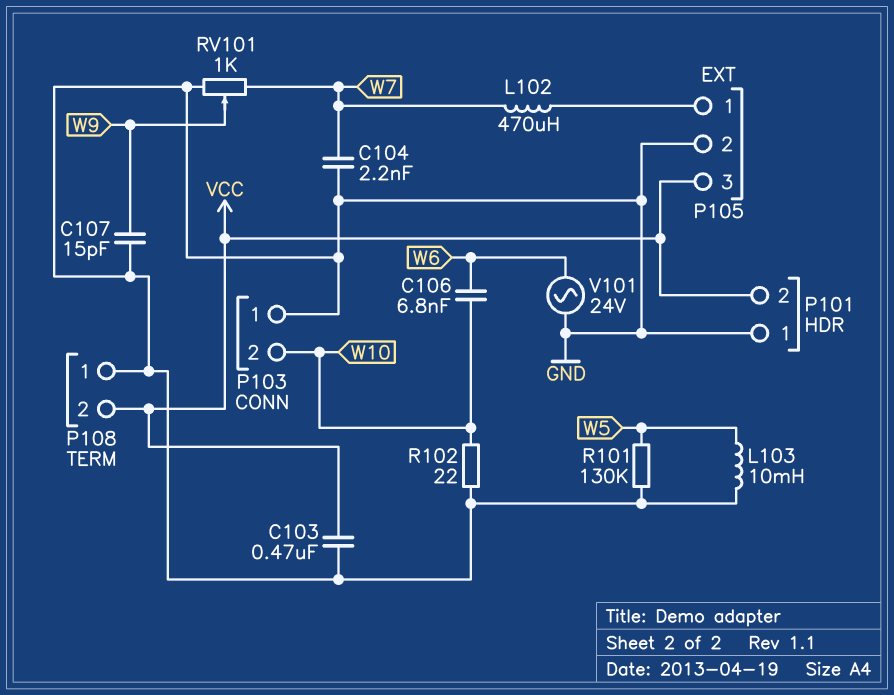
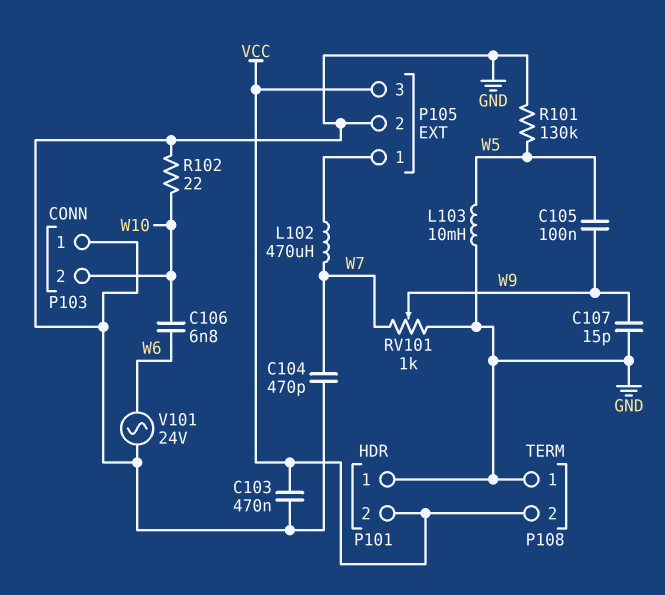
C104: 2.2nF (GND, W7) -> 470pF (GND, W7)
C105: none -> 100nF (W5, W9)

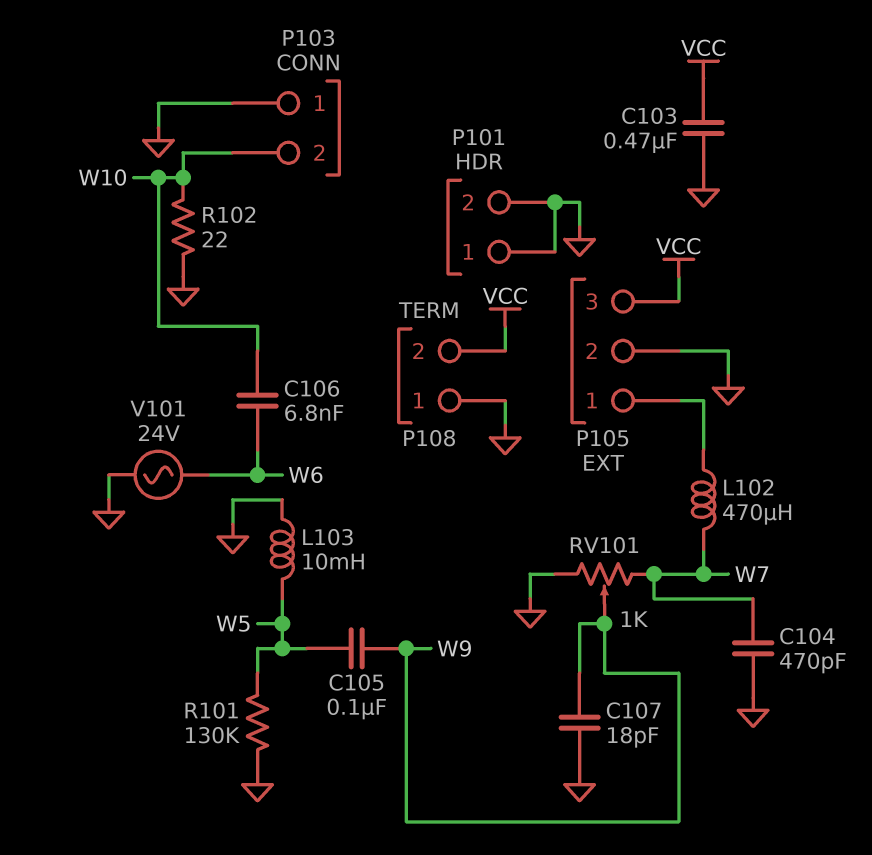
C107: 15pF (GND, W9) -> 18pF (GND, W9)
P101 pin 2: VCC -> GND

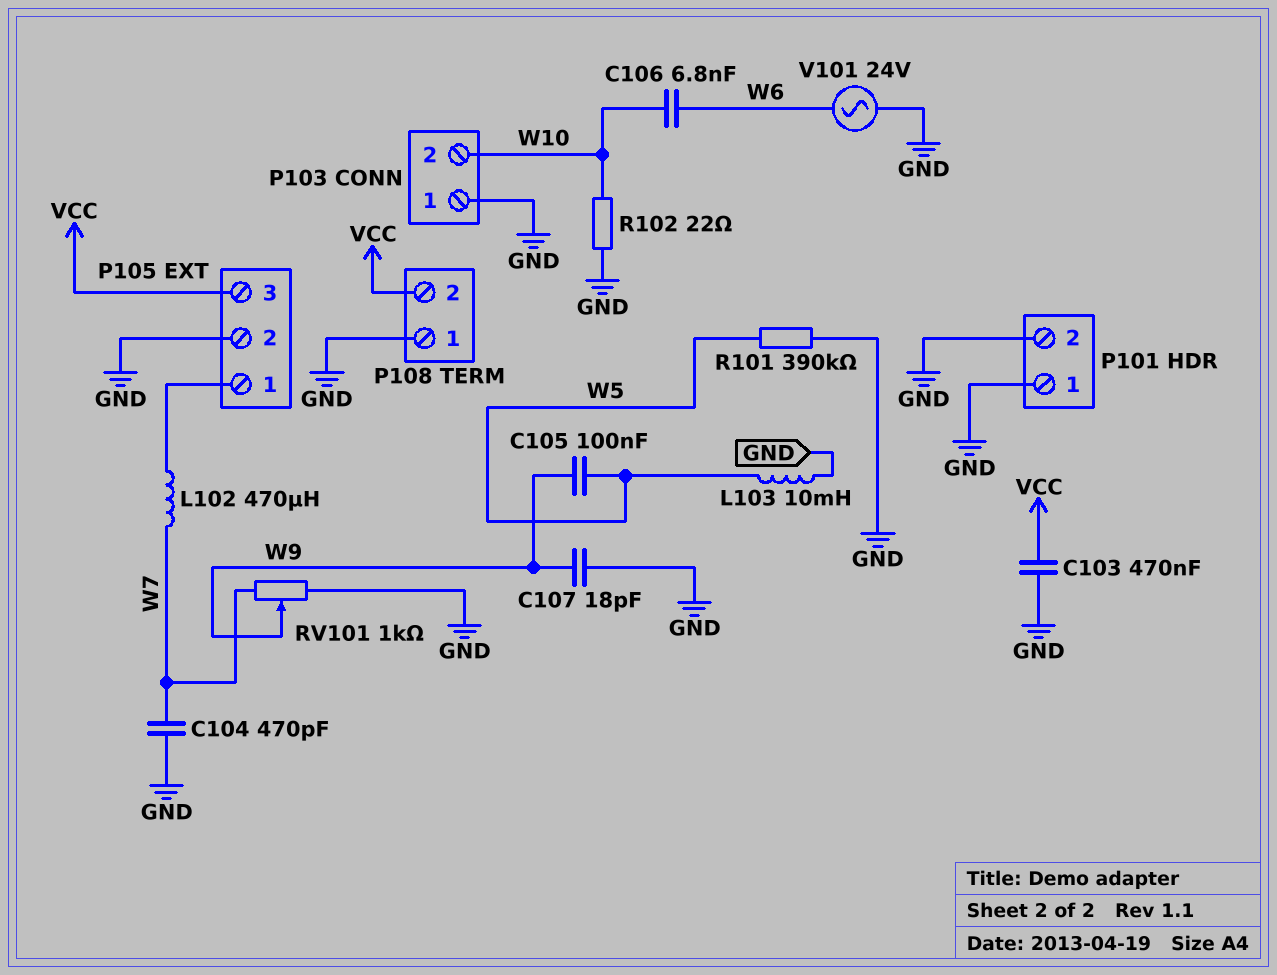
R101: 130k (GND, W5) -> 390k (GND, W5)

